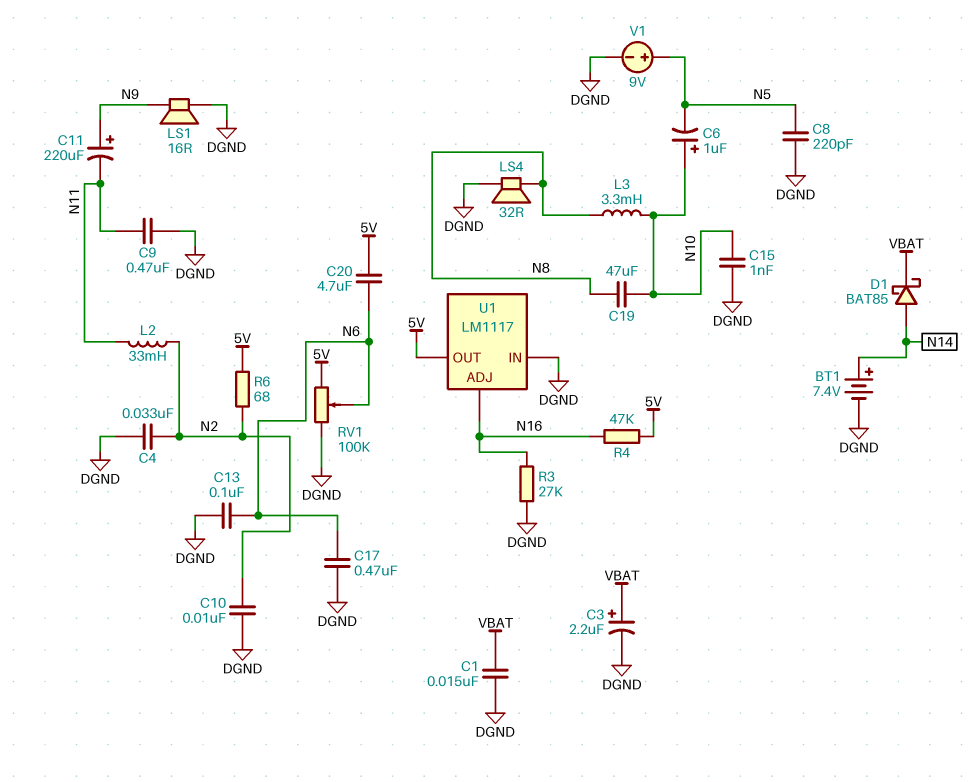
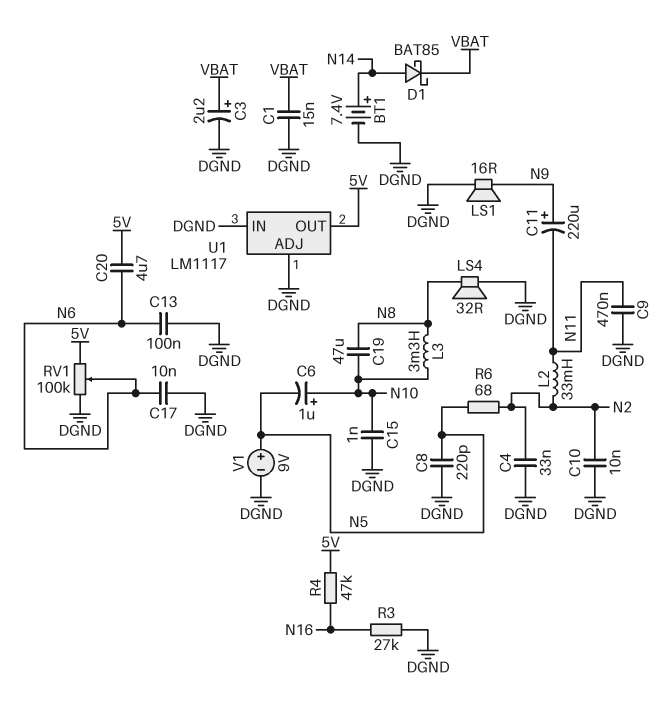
C17: 470nF (DGND, N6) -> 10nF (DGND, N6)
R6: 68 (5V, N2) -> 68 (N2, N5)
U1 pin ADJ: N16 -> DGND

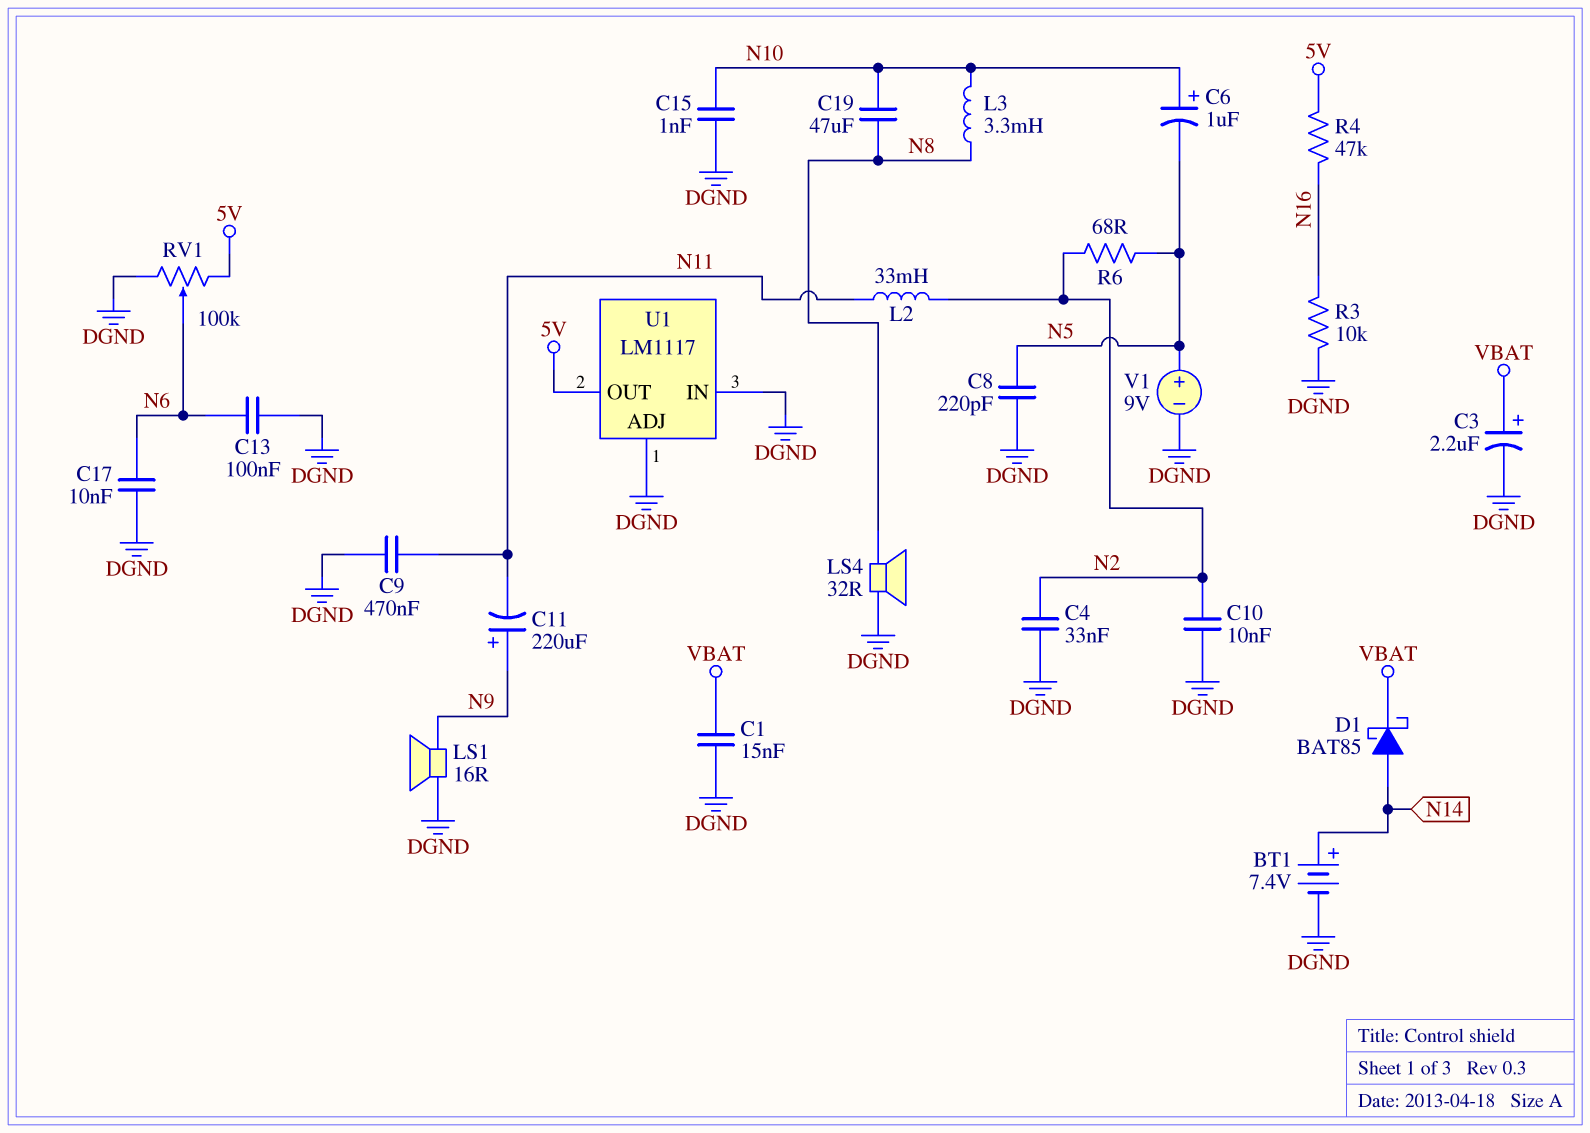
C20: 4.7uF (5V, N6) -> none
R3: 27k (DGND, N16) -> 10k (DGND, N16)

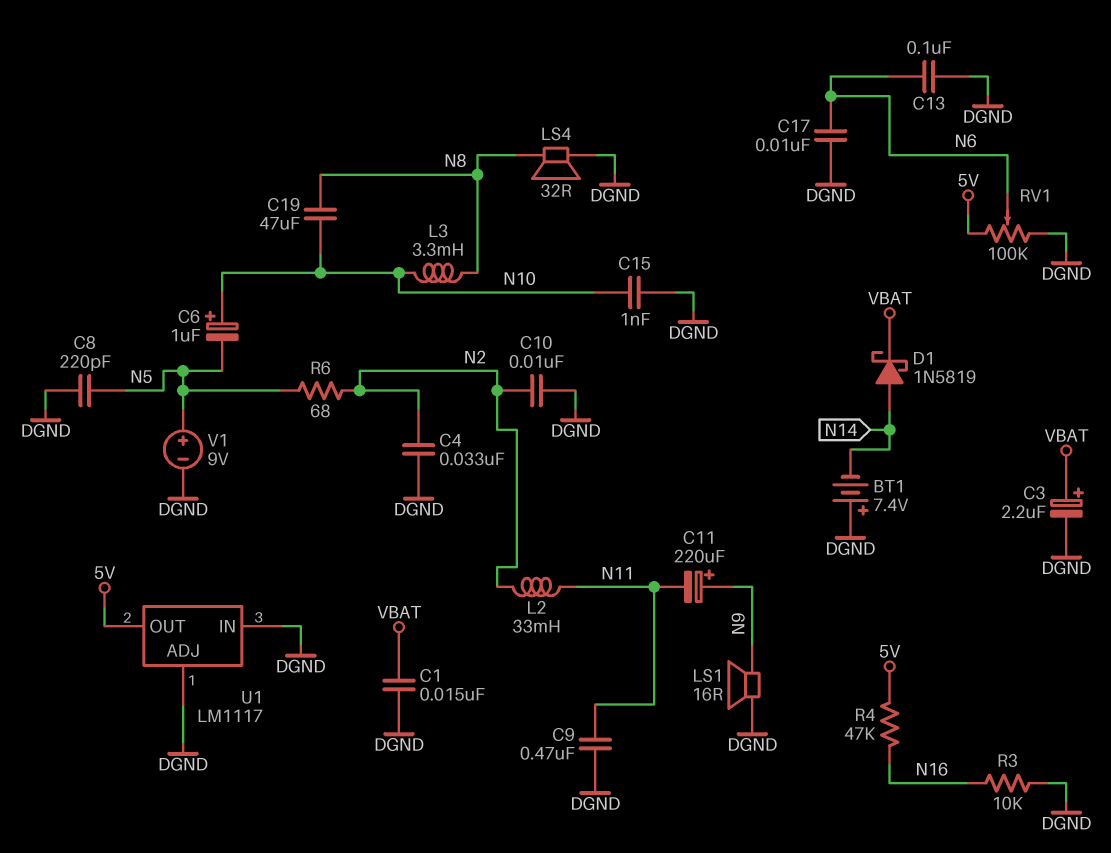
BT1: 7.4V (plus N14, minus DGND) -> 7.4V (plus DGND, minus N14)
D1: schottky BAT85 (A N14, K VBAT) -> schottky 1N5819 (A N14, K VBAT)

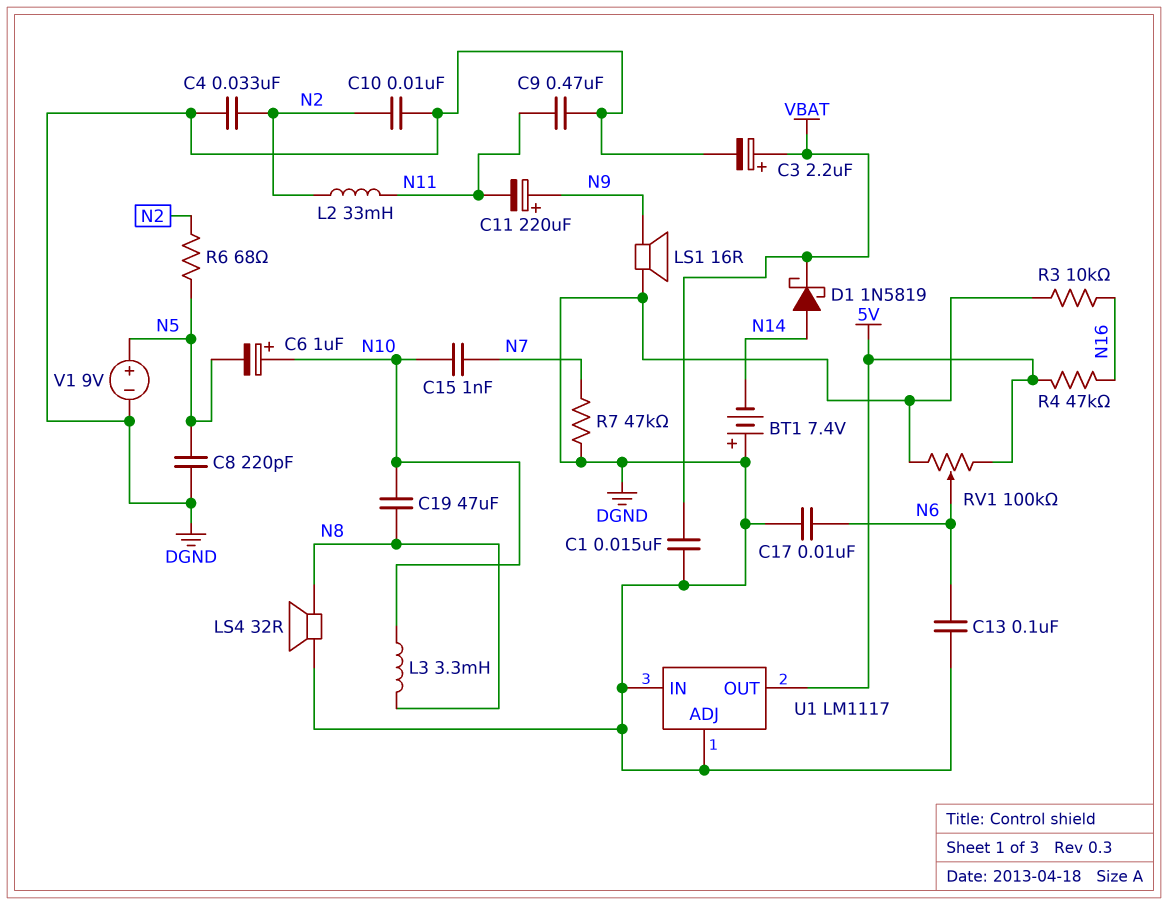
C15: 1nF (DGND, N10) -> 1nF (N7, N10)
R7: none -> 47k (DGND, N7)

